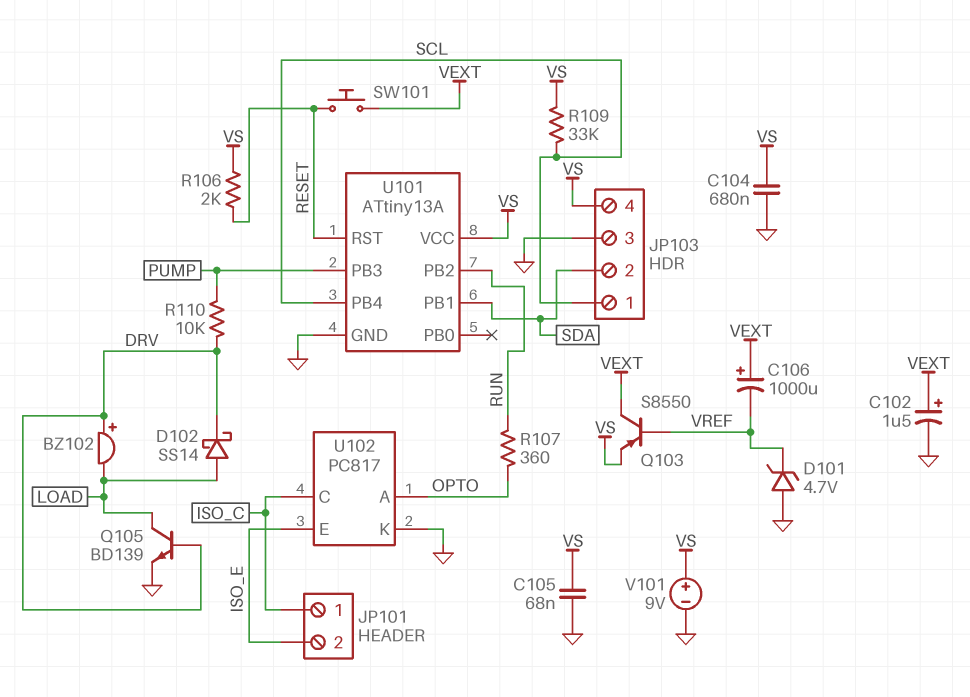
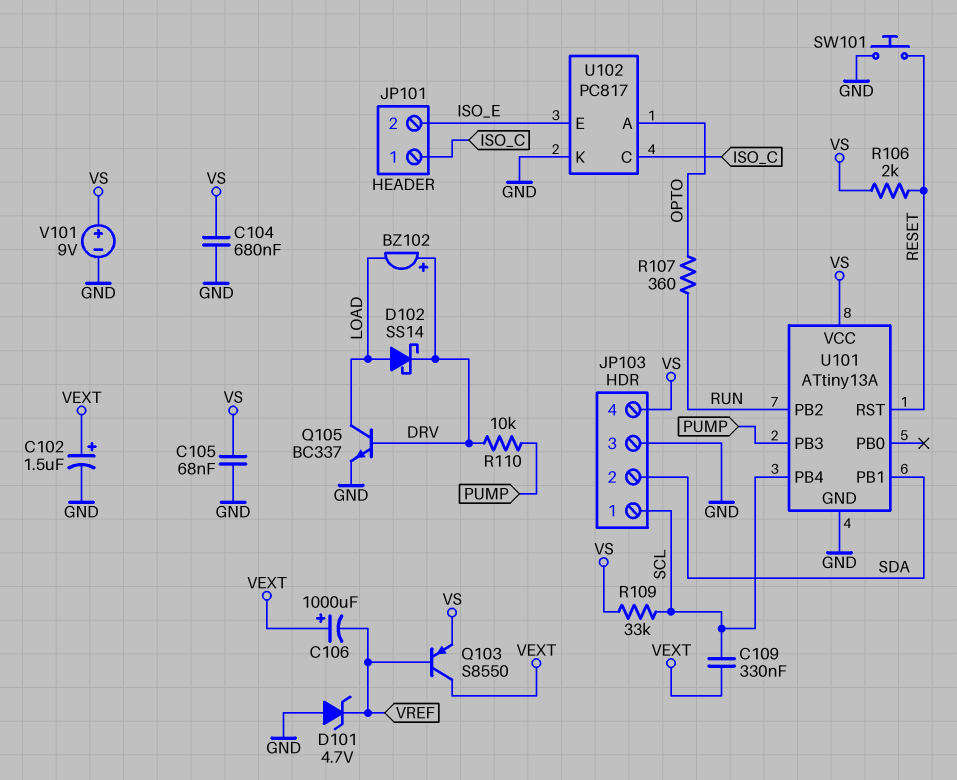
C109: none -> 330nF (SCL, VEXT)
Q105: NPN BD139 (B DRV, C LOAD, E GND) -> NPN BC337 (B DRV, C LOAD, E GND)
SW101: button (RESET, VEXT) -> button (GND, RESET)

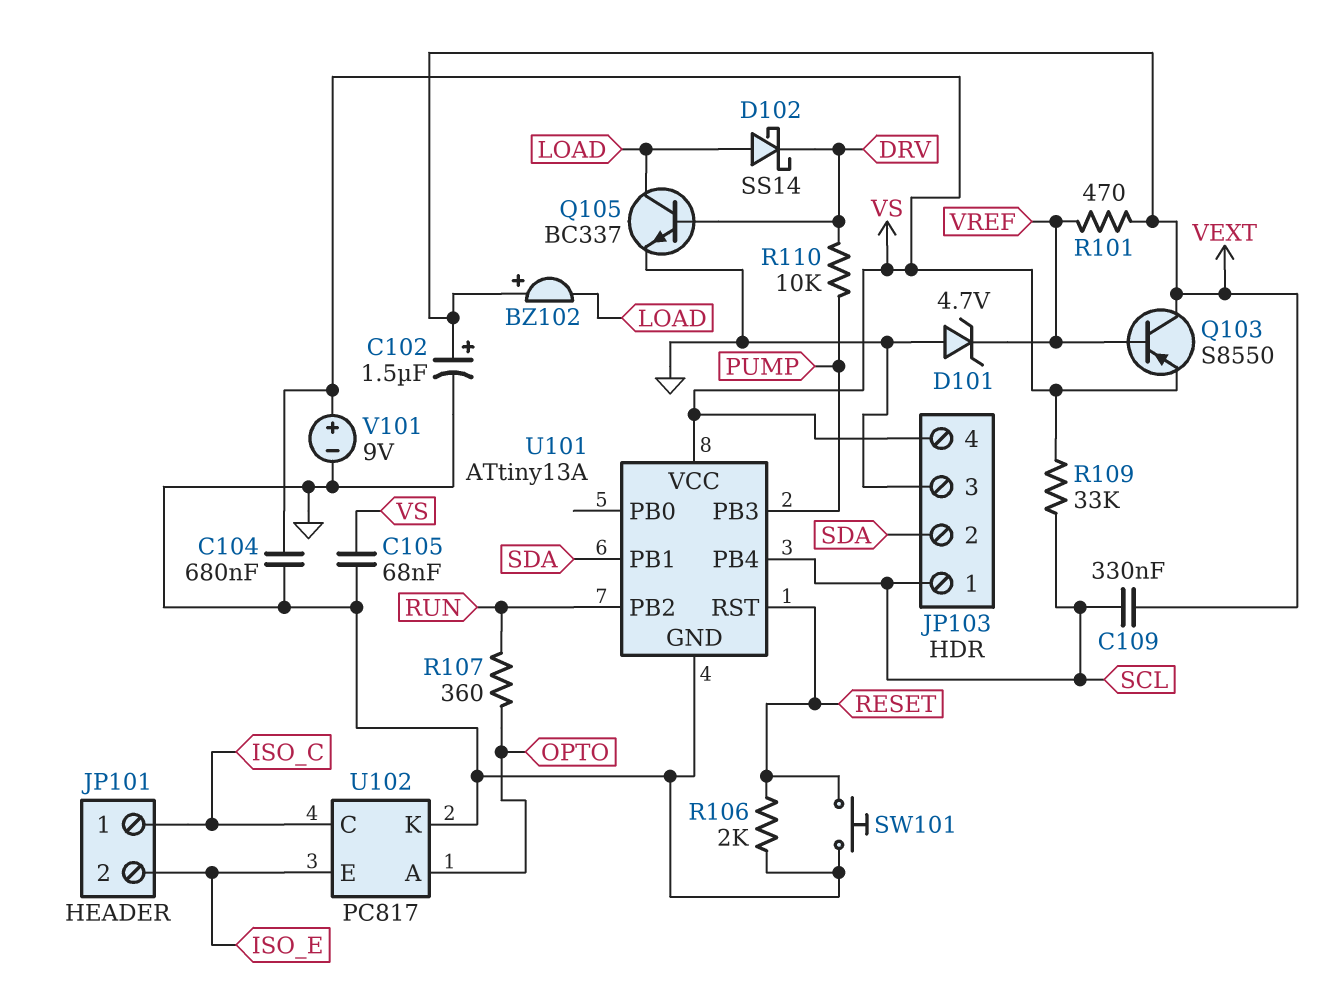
BZ102: buzzer (plus DRV, minus LOAD) -> buzzer (plus VEXT, minus LOAD)
C106: 1000uF (plus VEXT, minus VREF) -> none
R101: none -> 470 (VEXT, VREF)
R106: 2k (RESET, VS) -> 2k (GND, RESET)

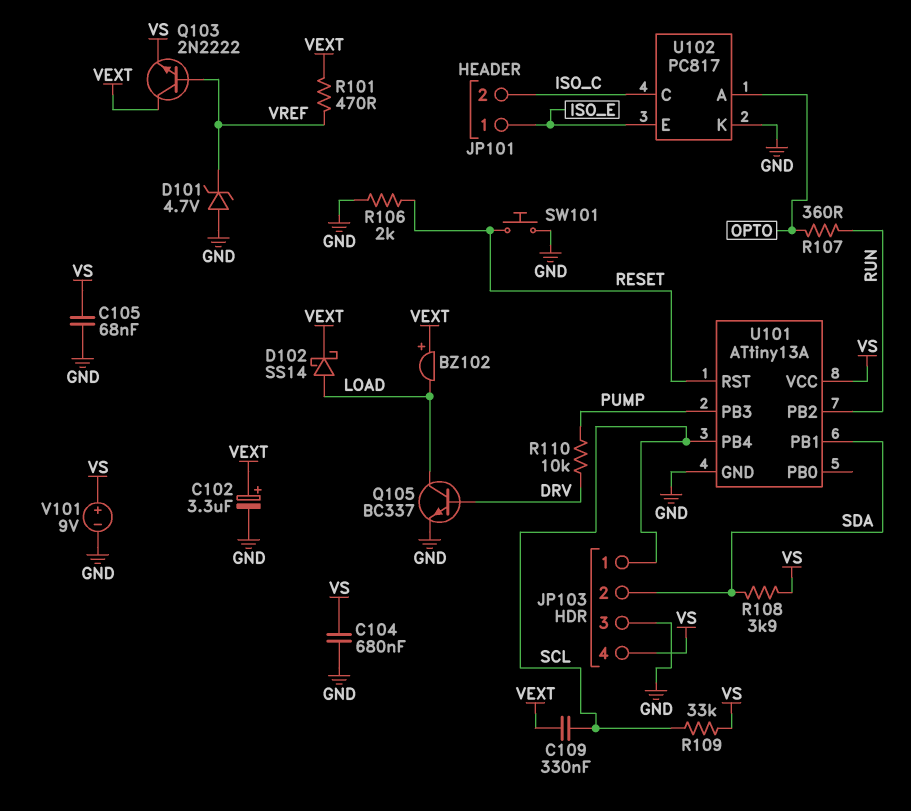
C102: 1.5uF (plus VEXT, minus GND) -> 3.3uF (plus VEXT, minus GND)
D102: schottky SS14 (A LOAD, K DRV) -> schottky SS14 (A LOAD, K VEXT)
JP101 pin 1: ISO_C -> ISO_E
JP101 pin 2: ISO_E -> ISO_C
Q103: PNP S8550 (B VREF, C VEXT, E VS) -> NPN 2N2222 (B VREF, C VEXT, E VS)
R108: none -> 3.9k (SDA, VS)

